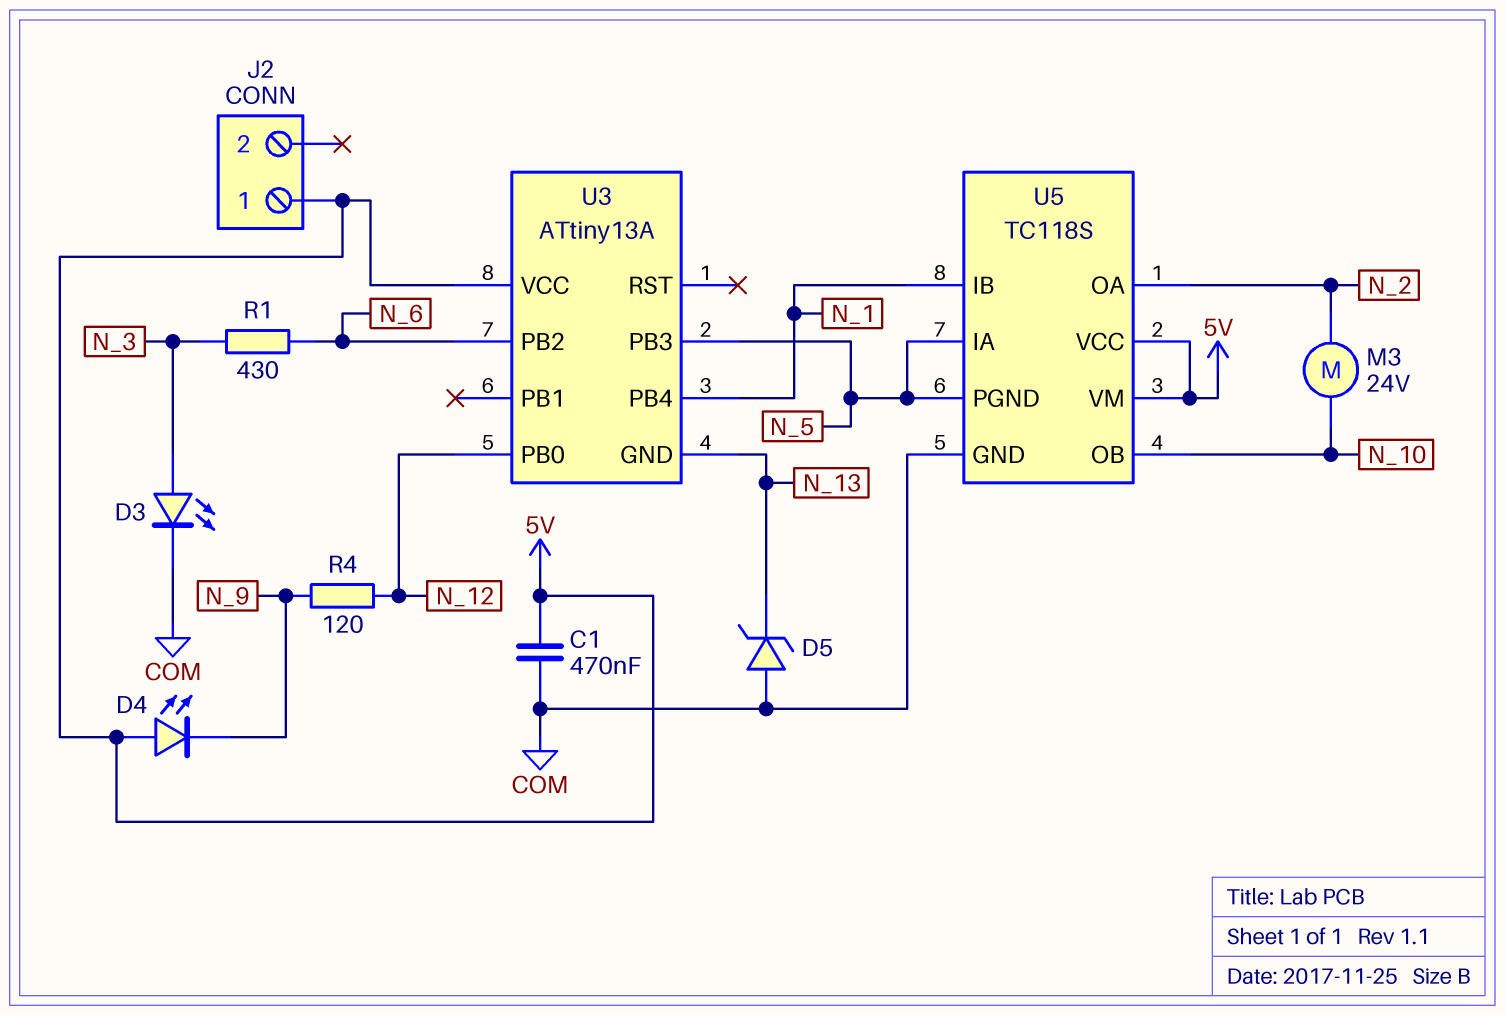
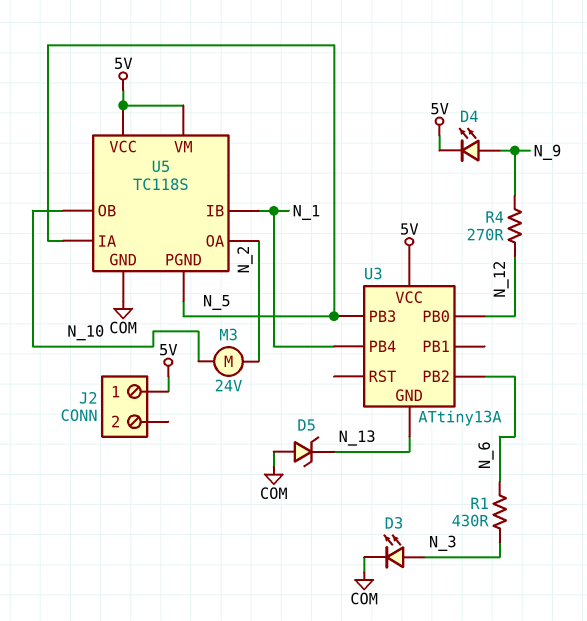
C1: 470nF (5V, COM) -> none
D4: LED (A 5V, K N_9) -> LED (A N_9, K 5V)
R4: 120 (N_9, N_12) -> 270 (N_9, N_12)

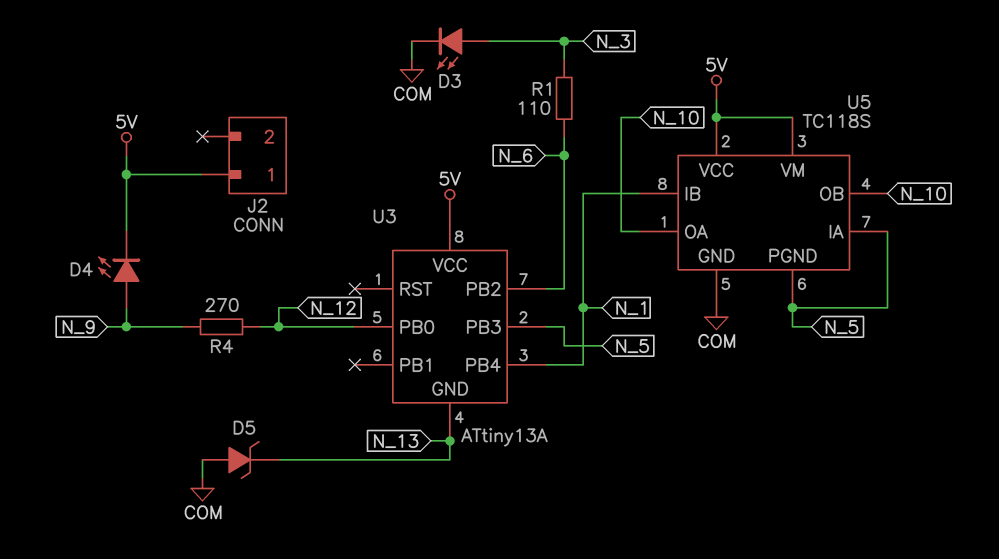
M3: motor 24V (N_2, N_10) -> none
R1: 430 (N_3, N_6) -> 110 (N_3, N_6)
U5 pin OA: N_2 -> N_10

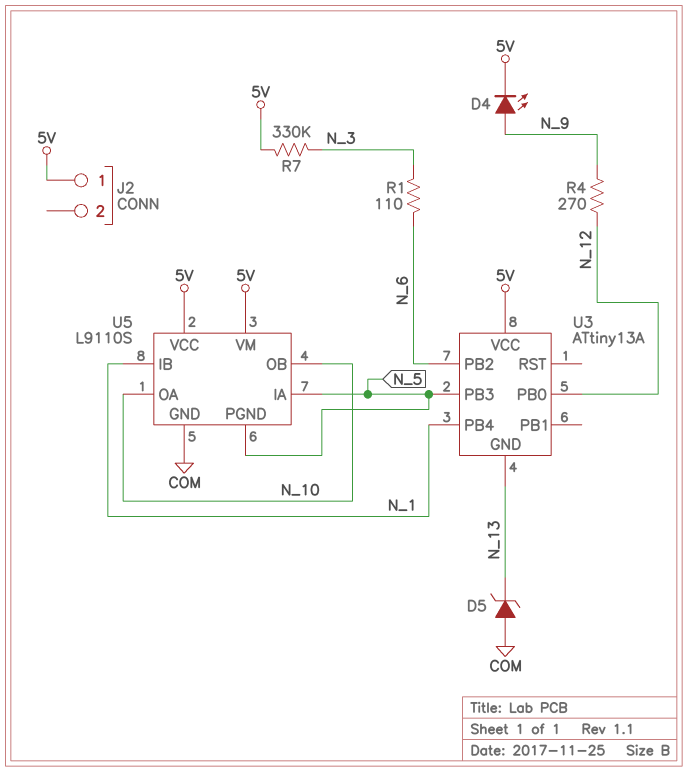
D3: LED (A N_3, K COM) -> none
R7: none -> 330k (5V, N_3)
U5: TC118S -> L9110S

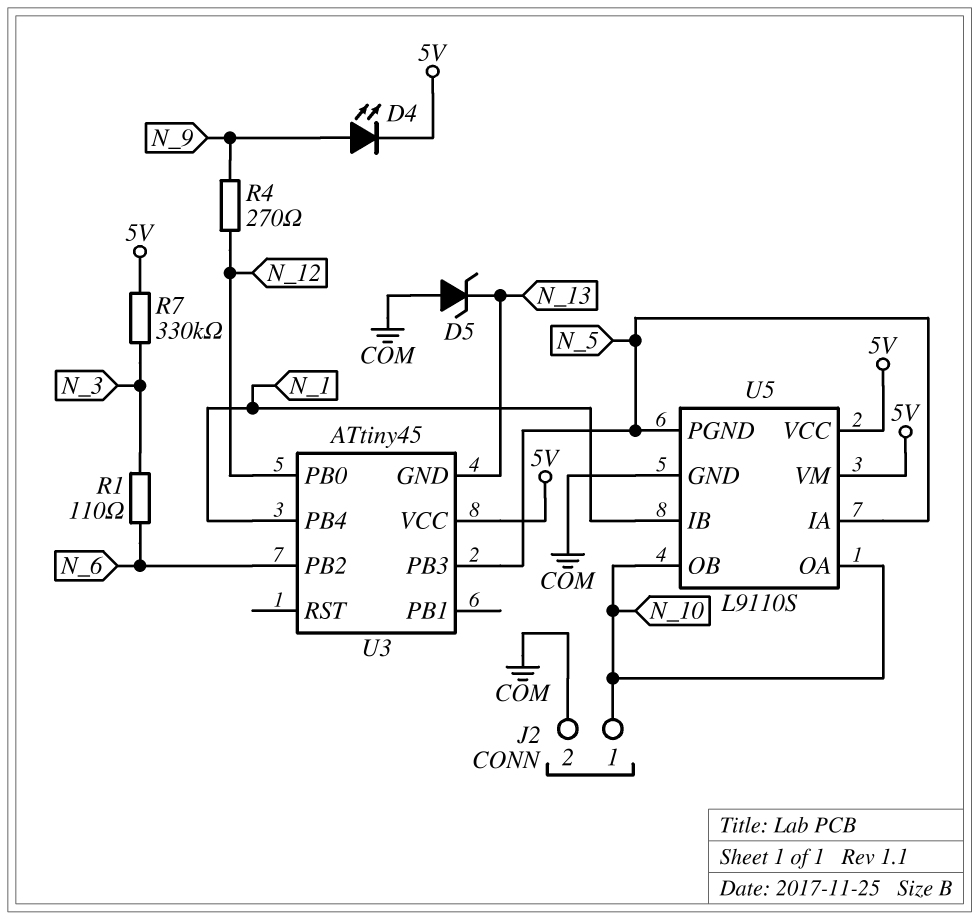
J2 pin 1: 5V -> N_10
J2 pin 2: none -> COM
U3: ATtiny13A -> ATtiny45

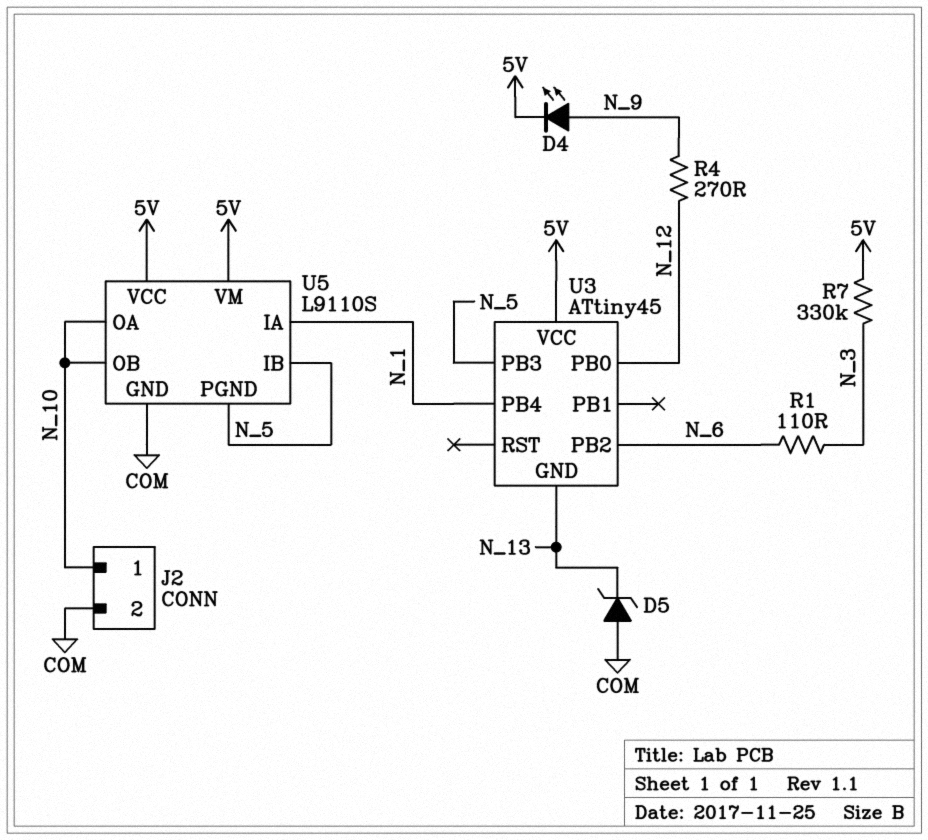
U5 pin IA: N_5 -> N_1
U5 pin IB: N_1 -> N_5

